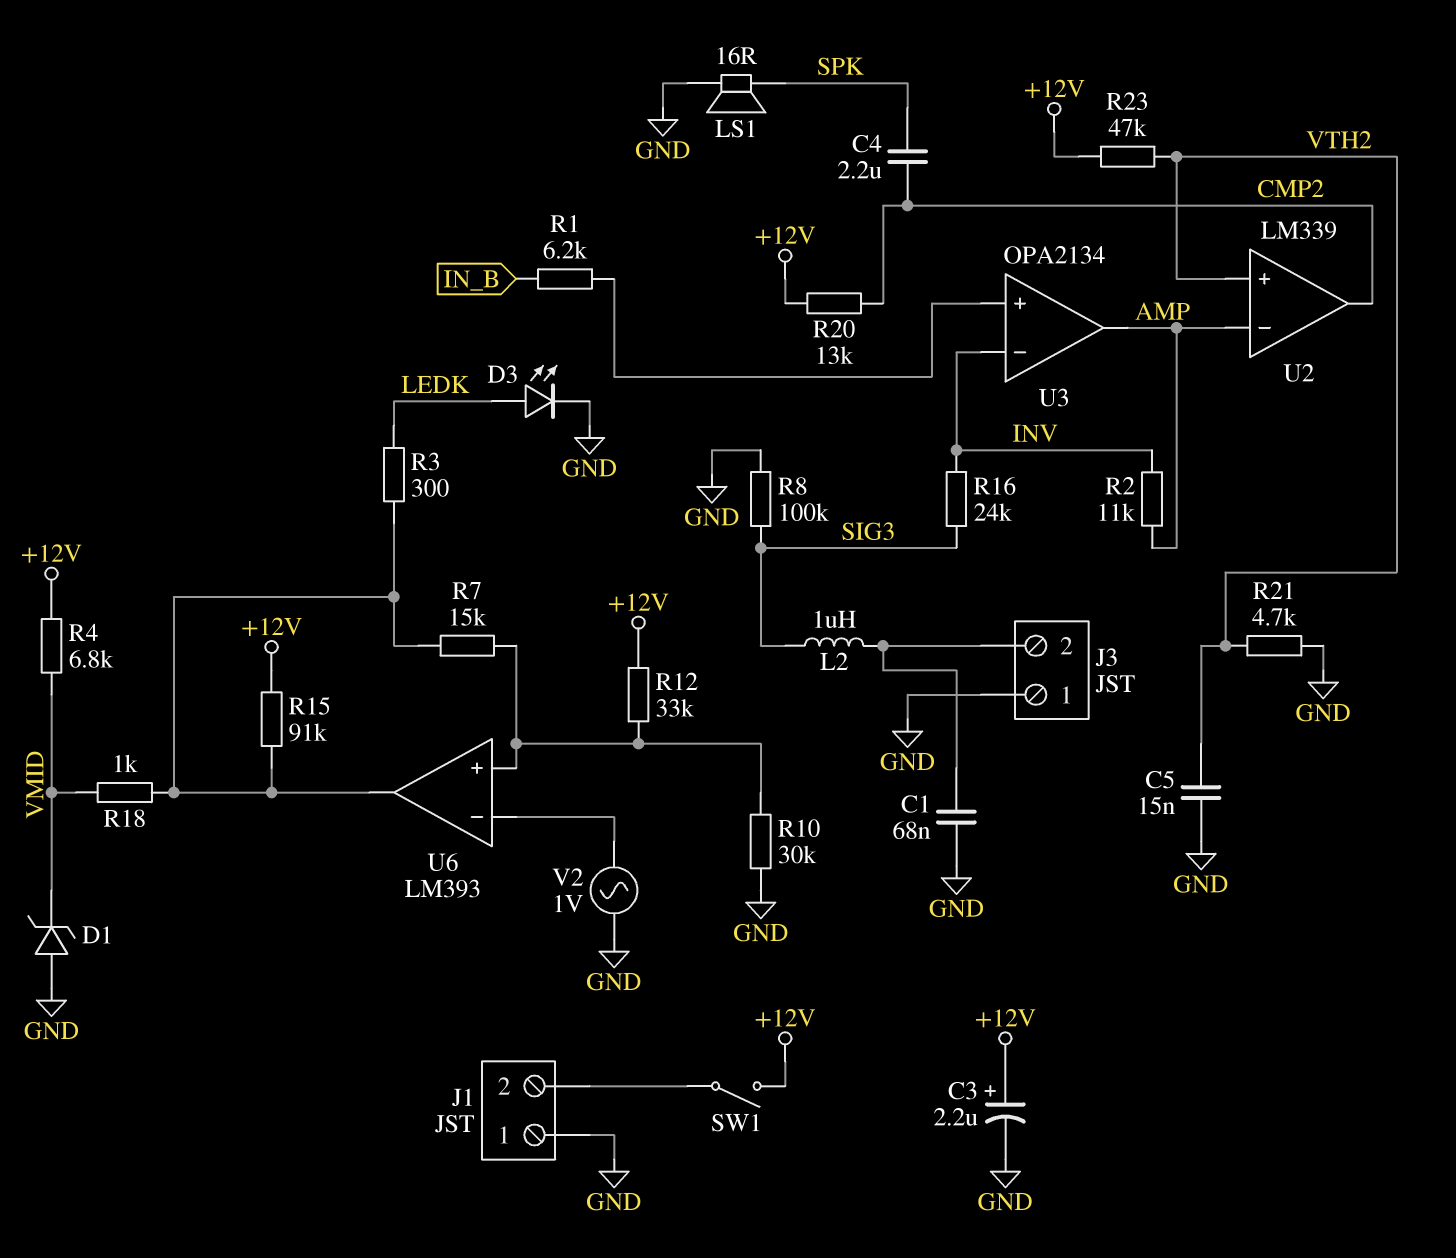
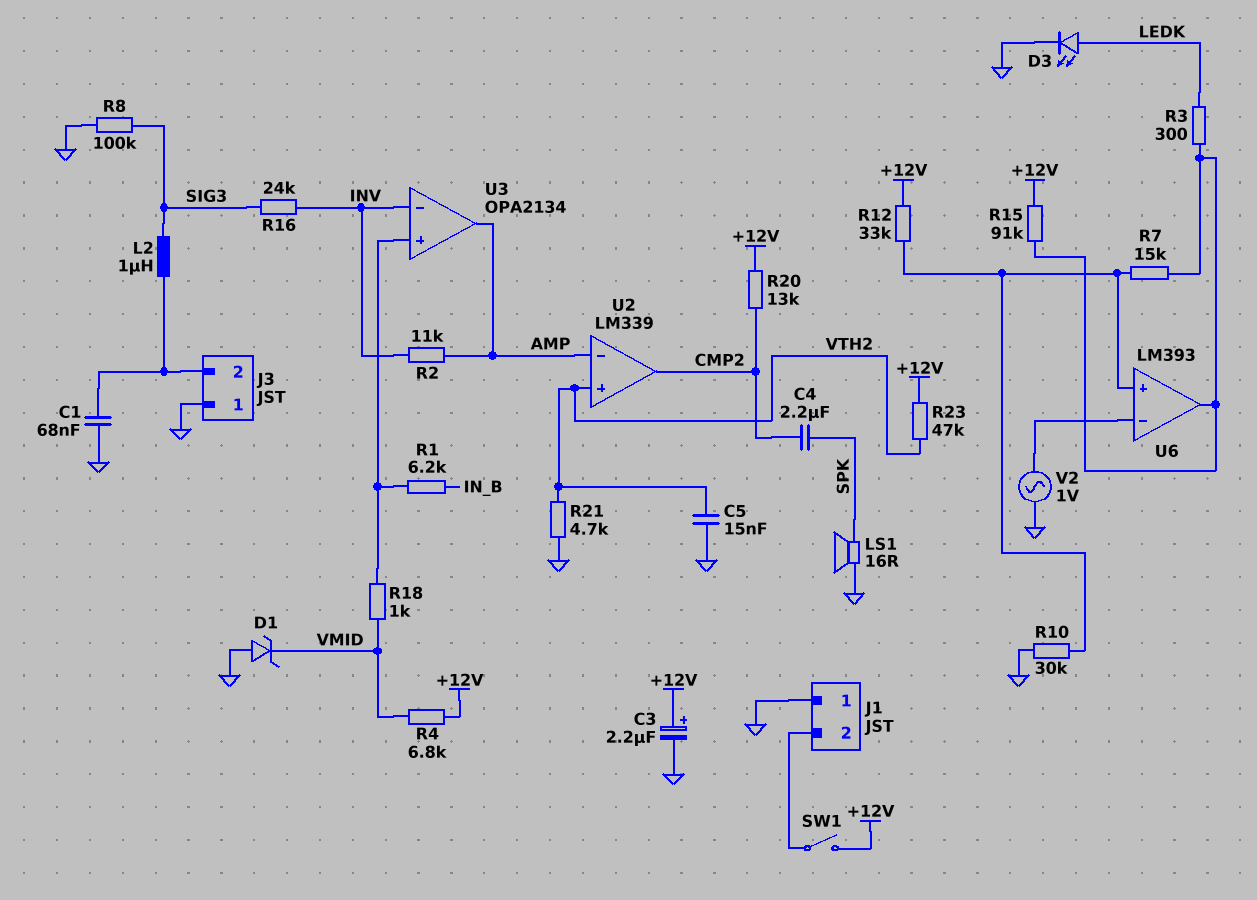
R18: 1k (U6/out, VMID) -> 1k (U3/in+, VMID)

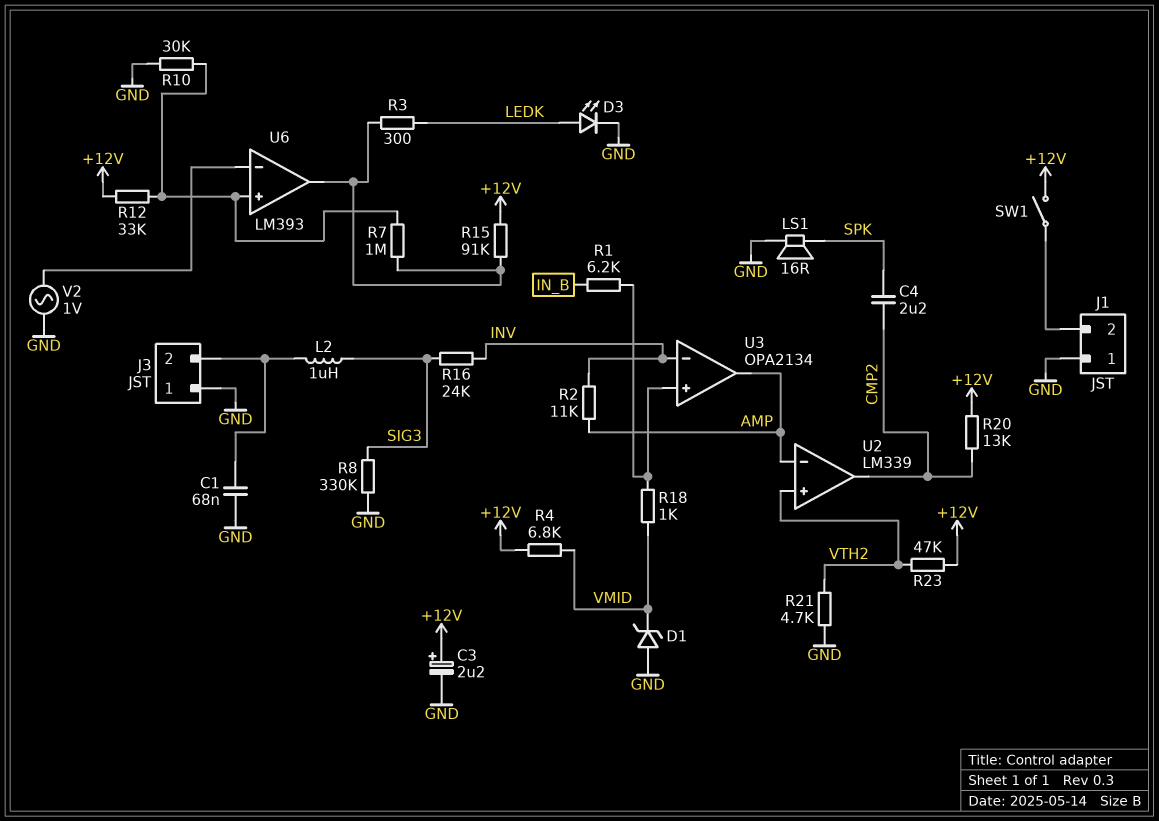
C5: 15nF (GND, VTH2) -> none
R7: 15k (U6/in+, U6/out) -> 1M (U6/in+, U6/out)
R8: 100k (GND, SIG3) -> 330k (GND, SIG3)

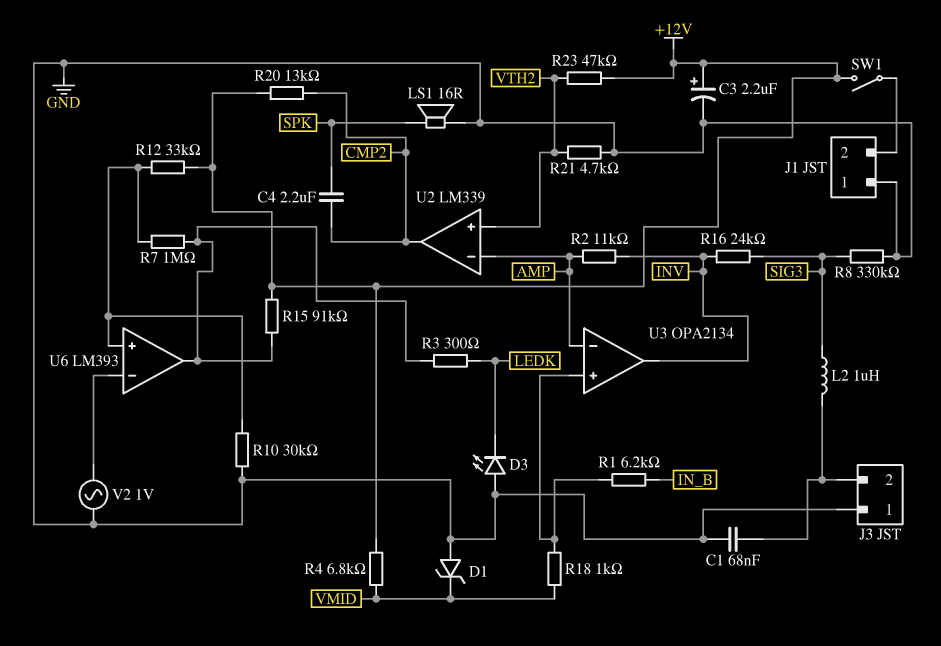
D3: LED (A LEDK, K GND) -> LED (A GND, K LEDK)
U3 pin in-: INV -> AMP
U3 pin out: AMP -> INV

